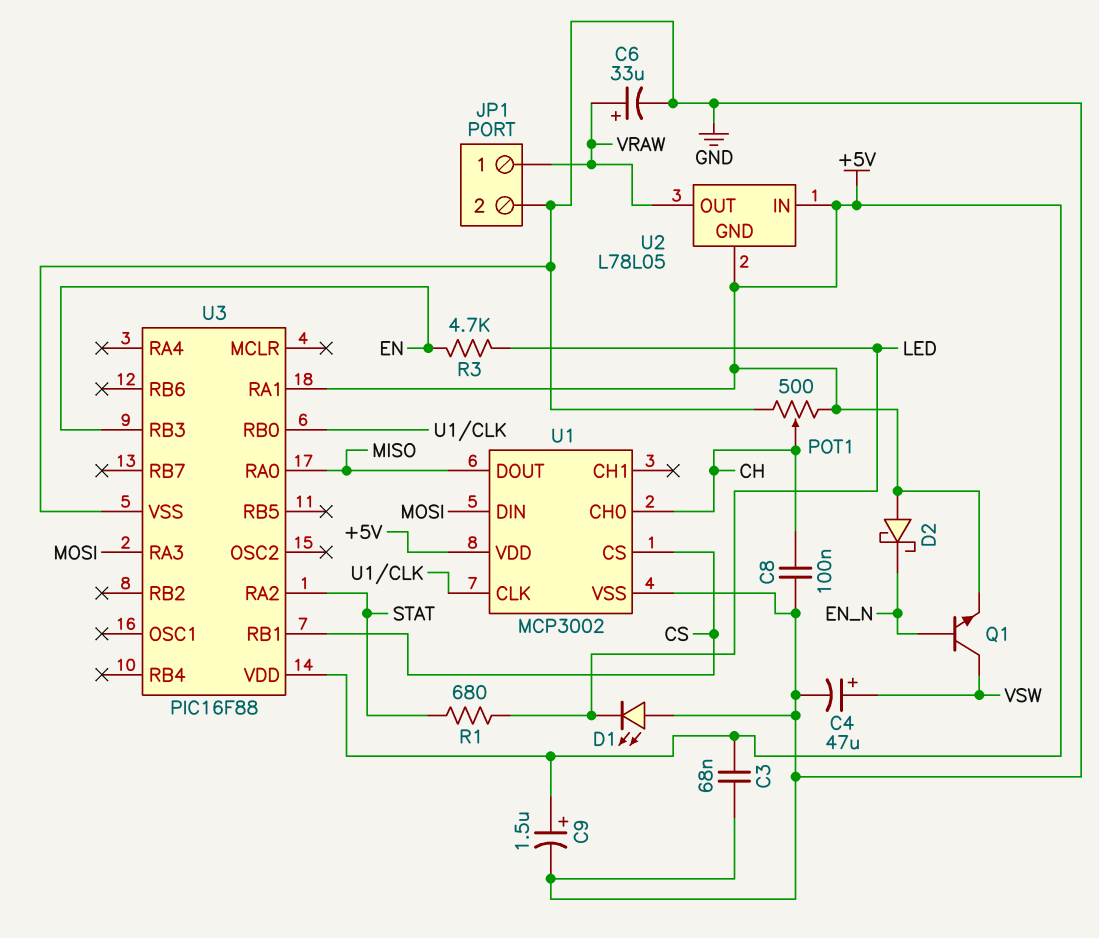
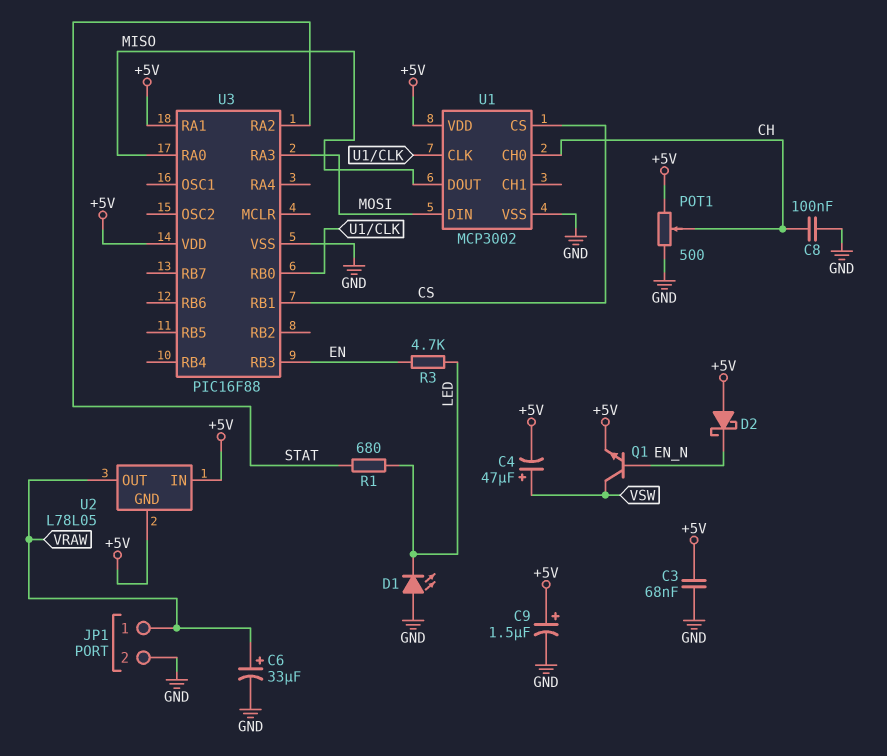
C4: 47uF (plus VSW, minus GND) -> 47uF (plus VSW, minus +5V)

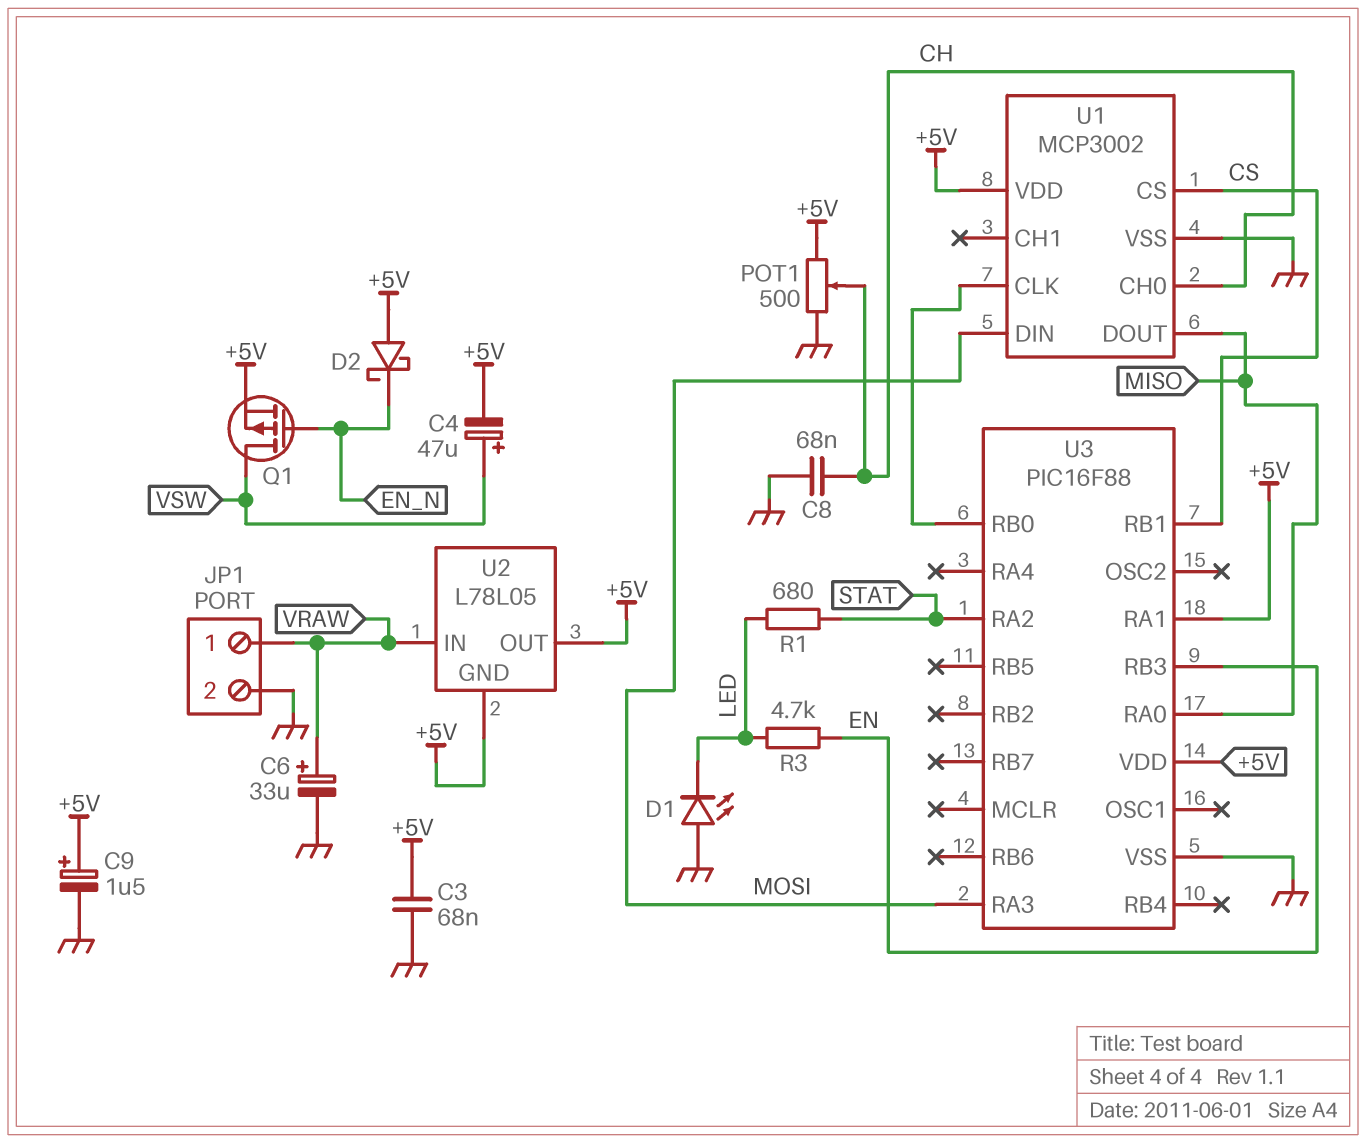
C8: 100nF (CH, GND) -> 68nF (CH, GND)
Q1: NPN (B EN_N, C VSW, E +5V) -> PMOS (G EN_N, D VSW, S +5V)
U2 pin IN: +5V -> VRAW
U2 pin OUT: VRAW -> +5V

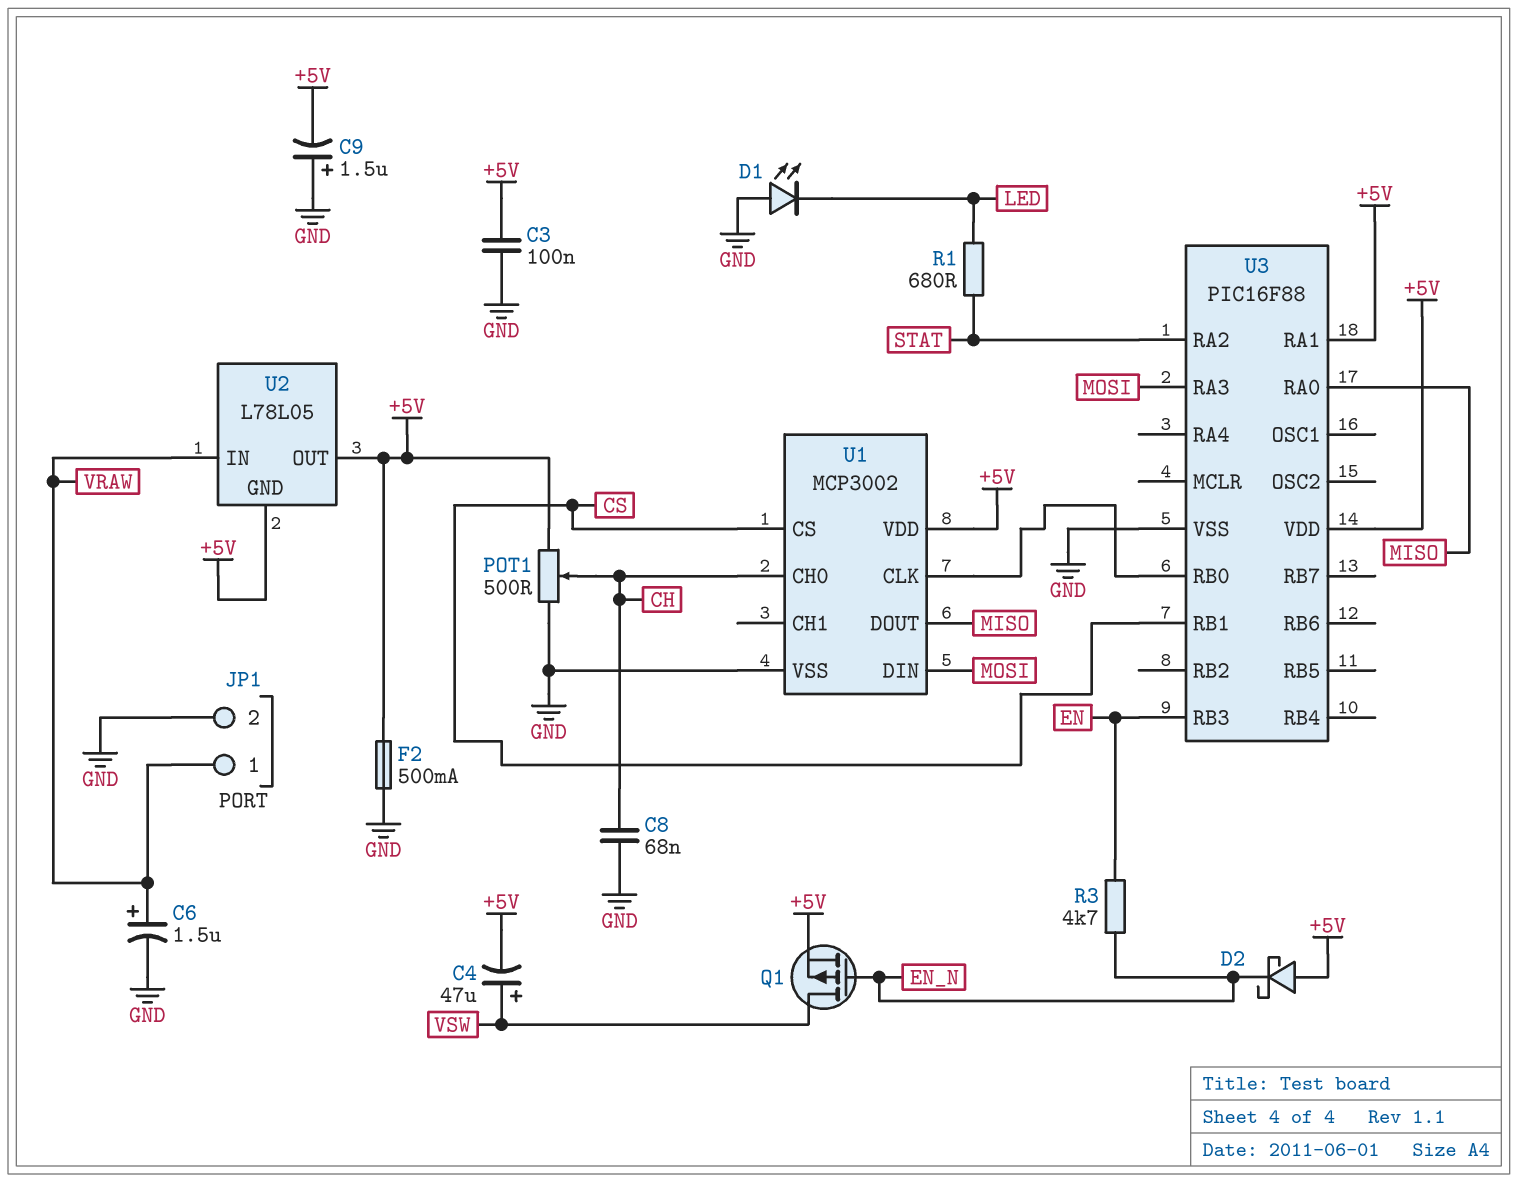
C3: 68nF (+5V, GND) -> 100nF (+5V, GND)
C6: 33uF (plus VRAW, minus GND) -> 1.5uF (plus VRAW, minus GND)
C9: 1.5uF (plus +5V, minus GND) -> 1.5uF (plus GND, minus +5V)
F2: none -> 500mA (+5V, GND)
R3: 4.7k (EN, LED) -> 4.7k (EN, EN_N)

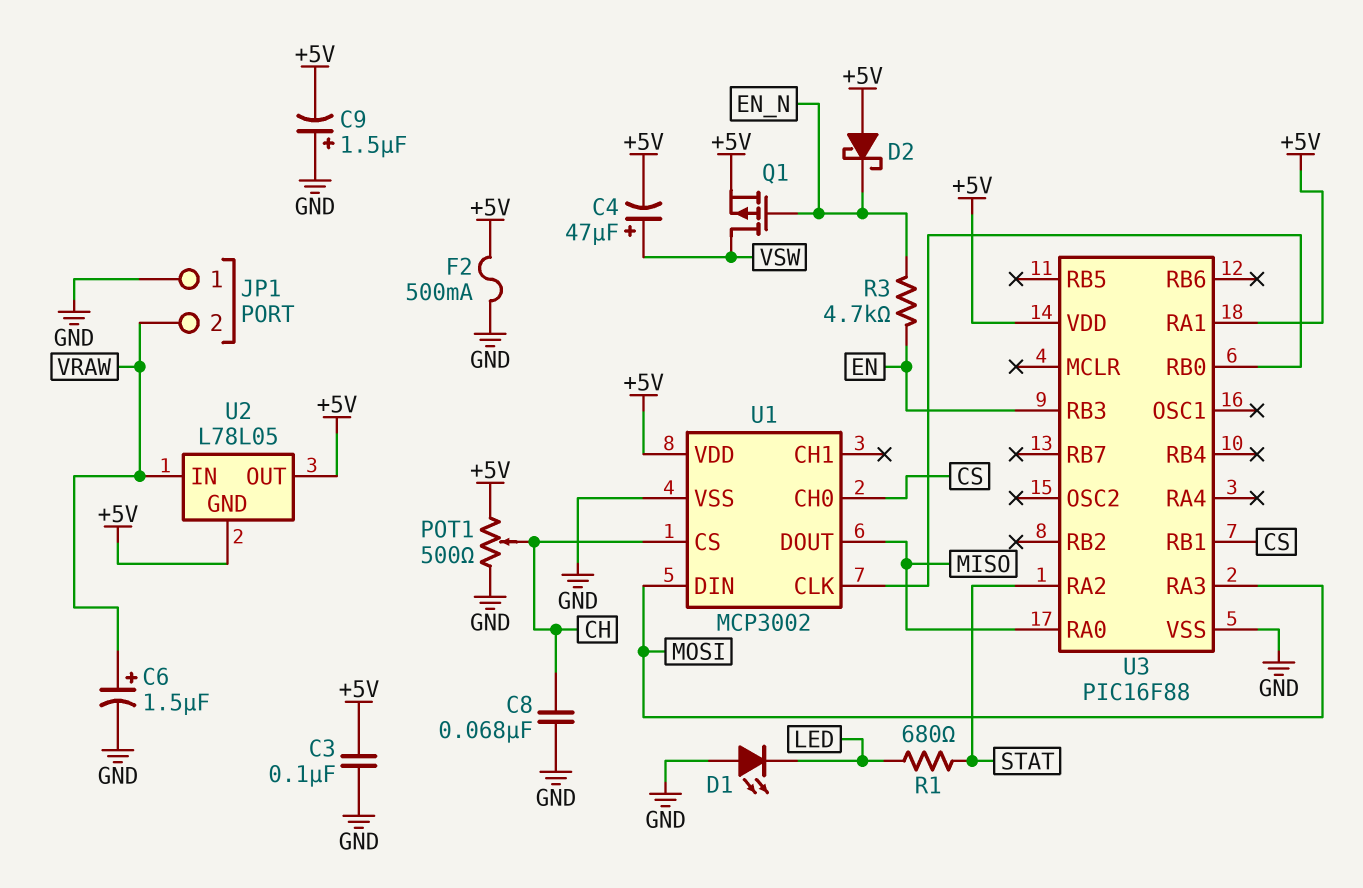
JP1 pin 1: VRAW -> GND
JP1 pin 2: GND -> VRAW
U1 pin CH0: CH -> CS
U1 pin CS: CS -> CH

